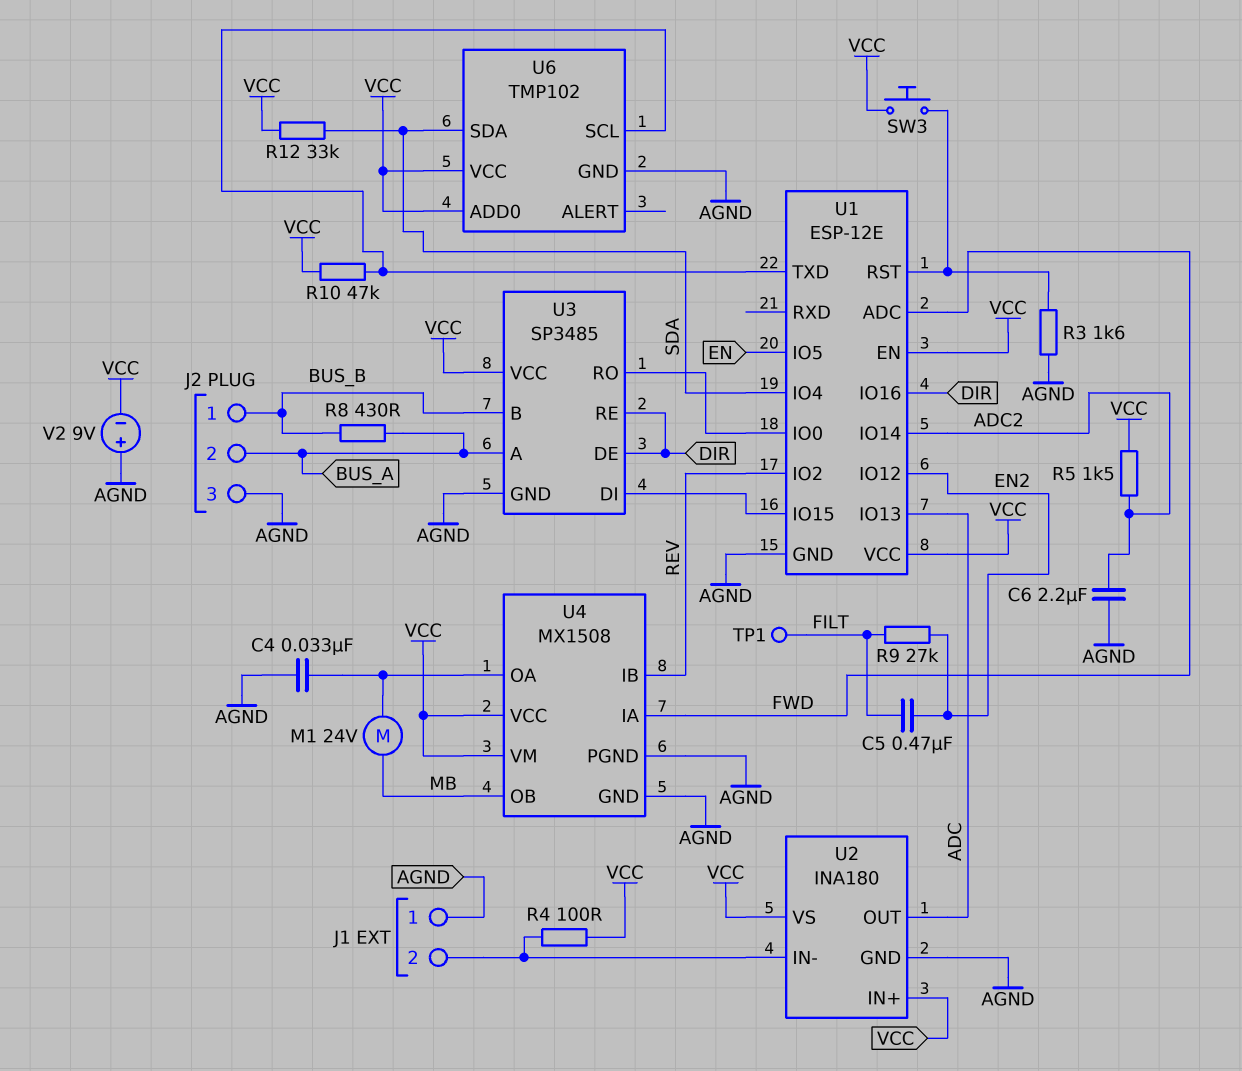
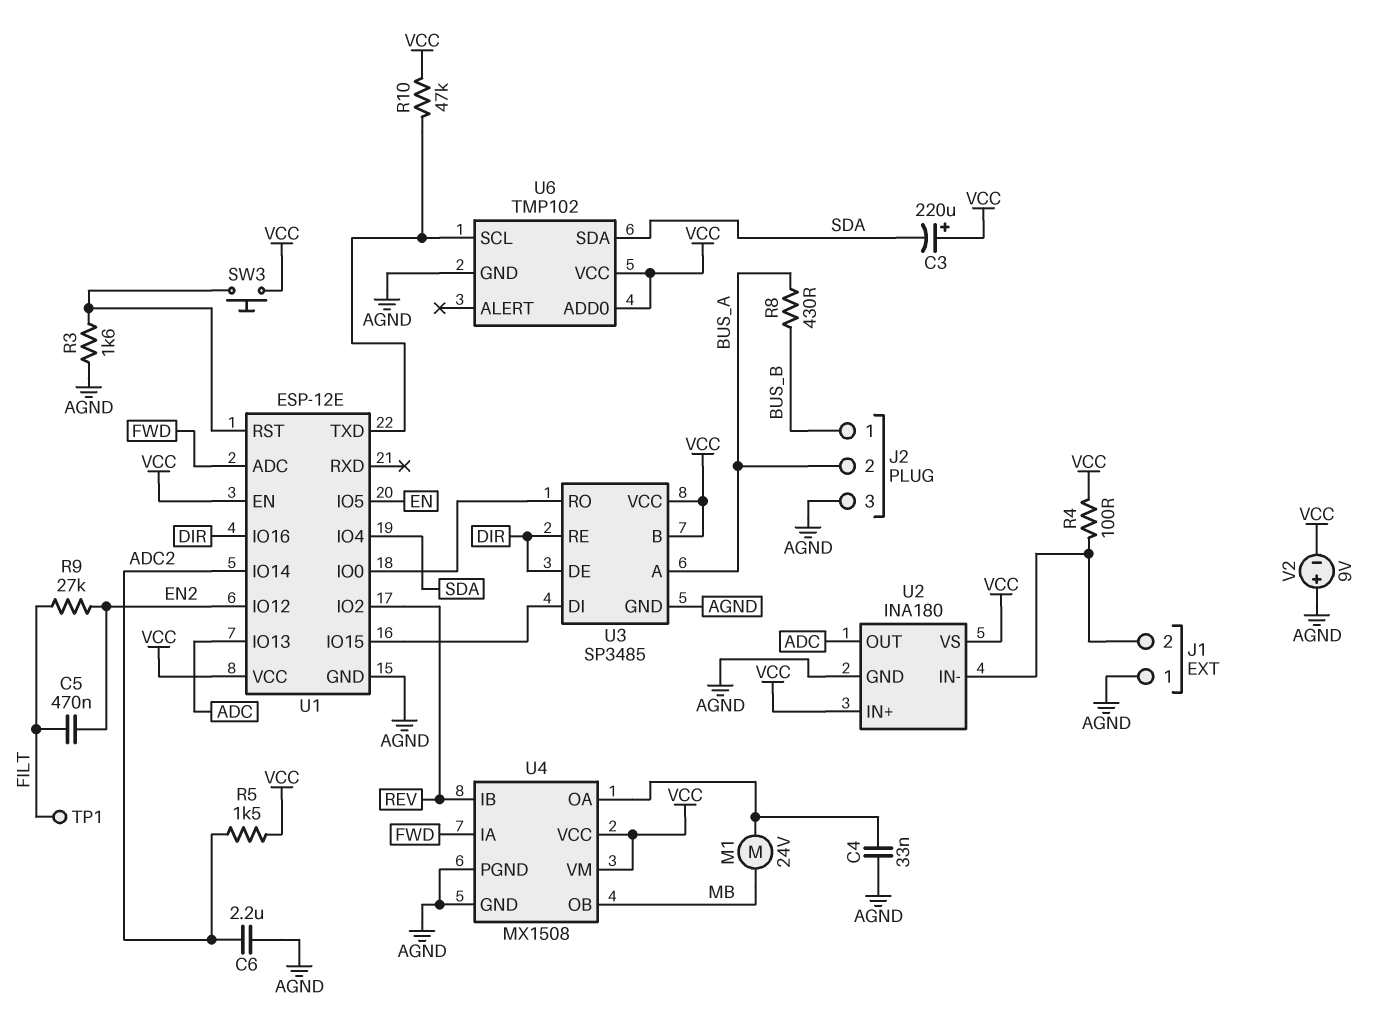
C3: none -> 220uF (plus VCC, minus SDA)
R12: 33k (SDA, VCC) -> none
U3 pin B: BUS_B -> VCC

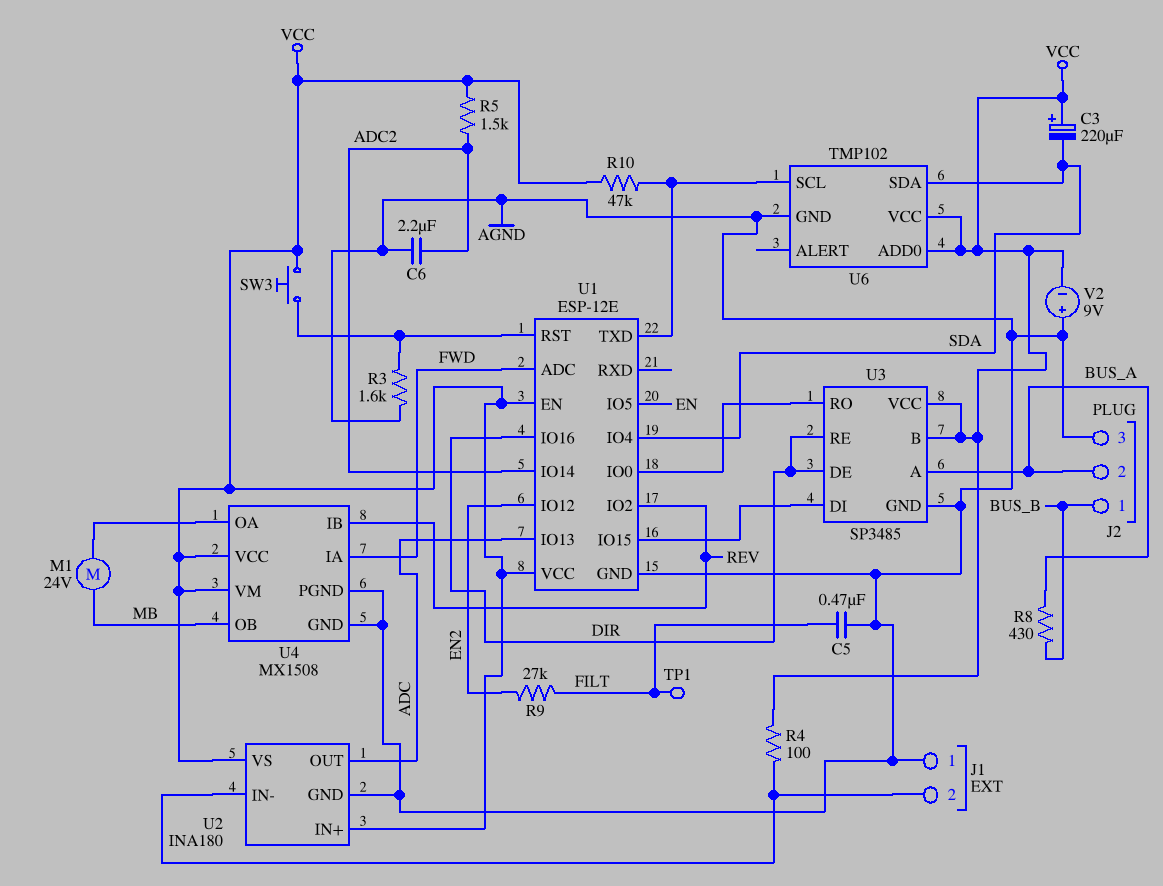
C4: 33nF (AGND, U4/OA) -> none
C5: 470nF (EN2, FILT) -> 470nF (AGND, FILT)

